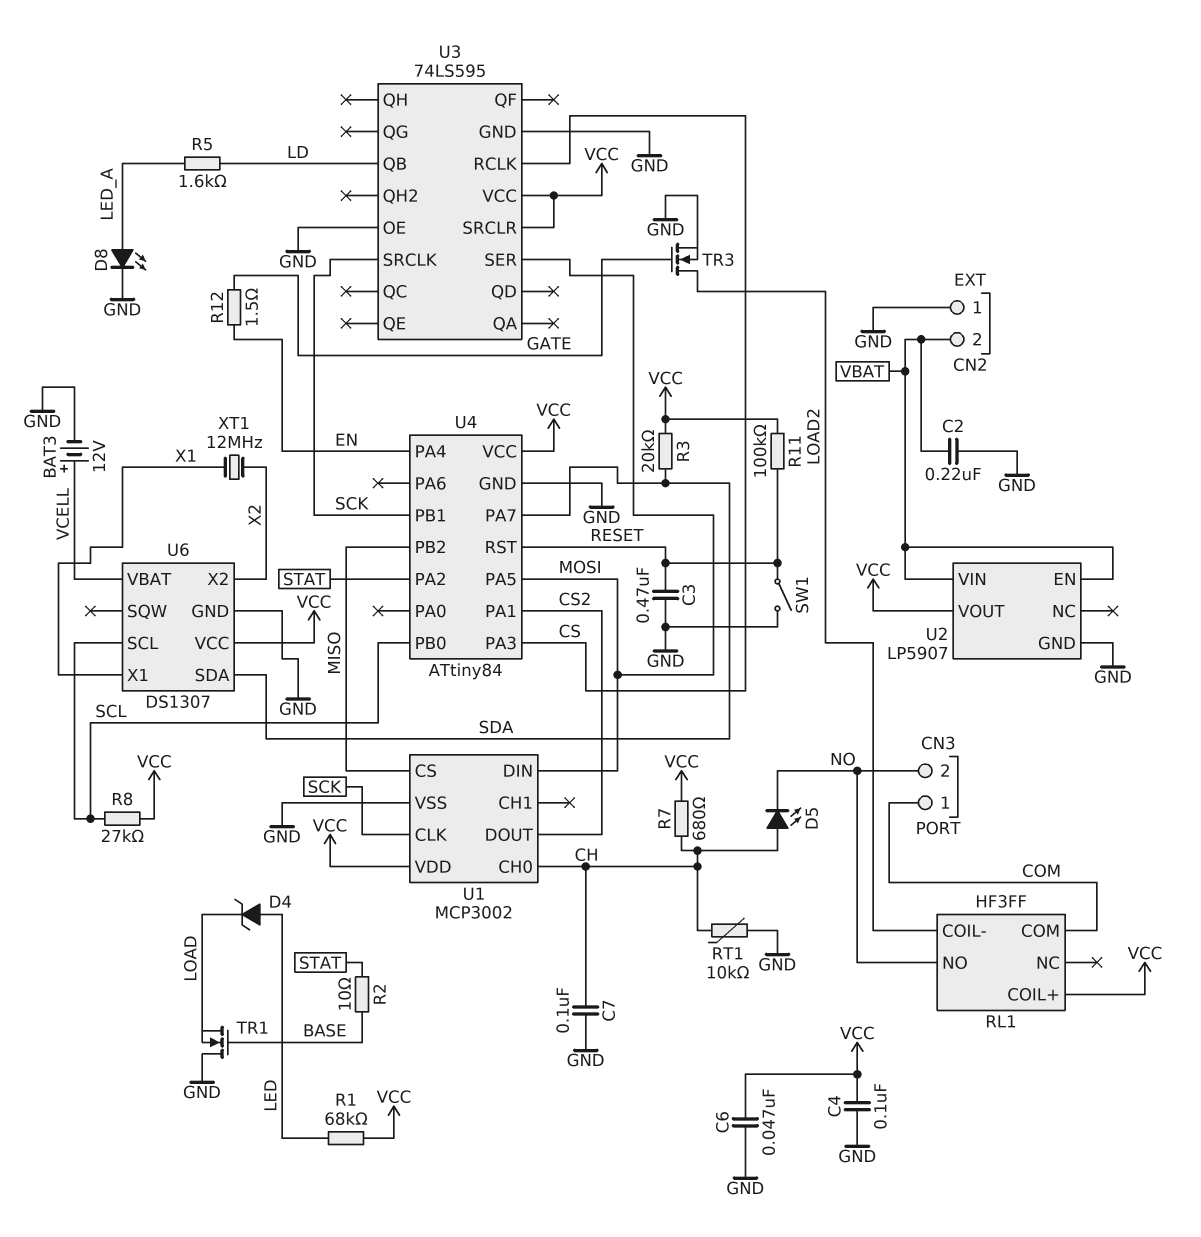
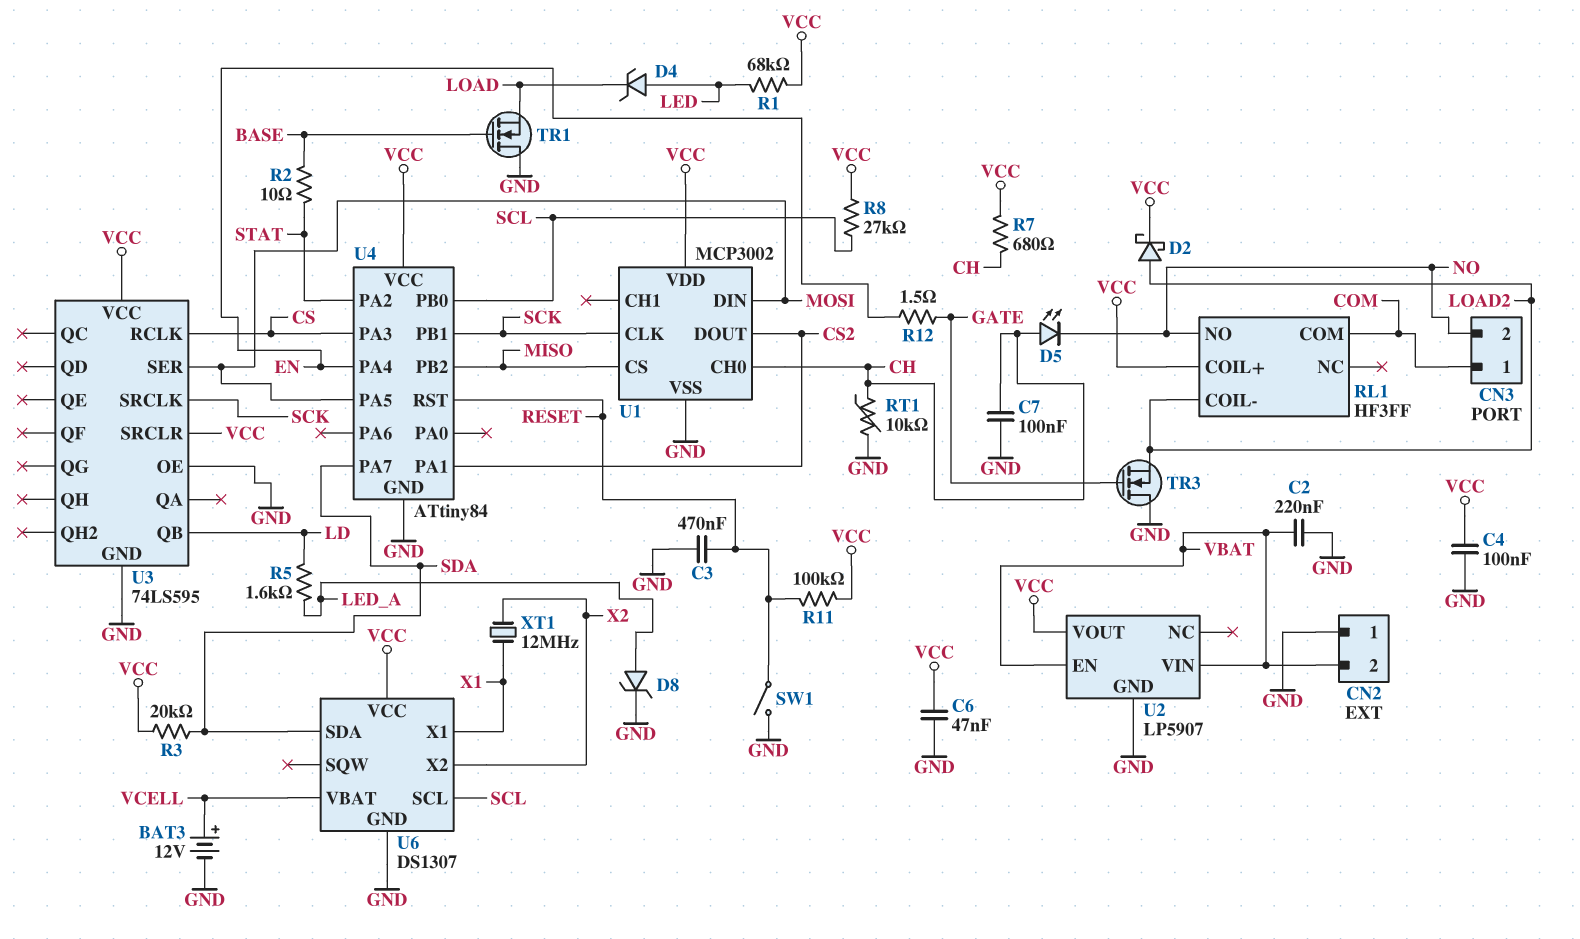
D2: none -> schottky (A LOAD2, K VCC)
D8: LED (A LED_A, K GND) -> zener (A LED_A, K GND)
TR3: NMOS (G GATE, D LOAD2, S GND) -> NMOS (G GATE, D GND, S LOAD2)

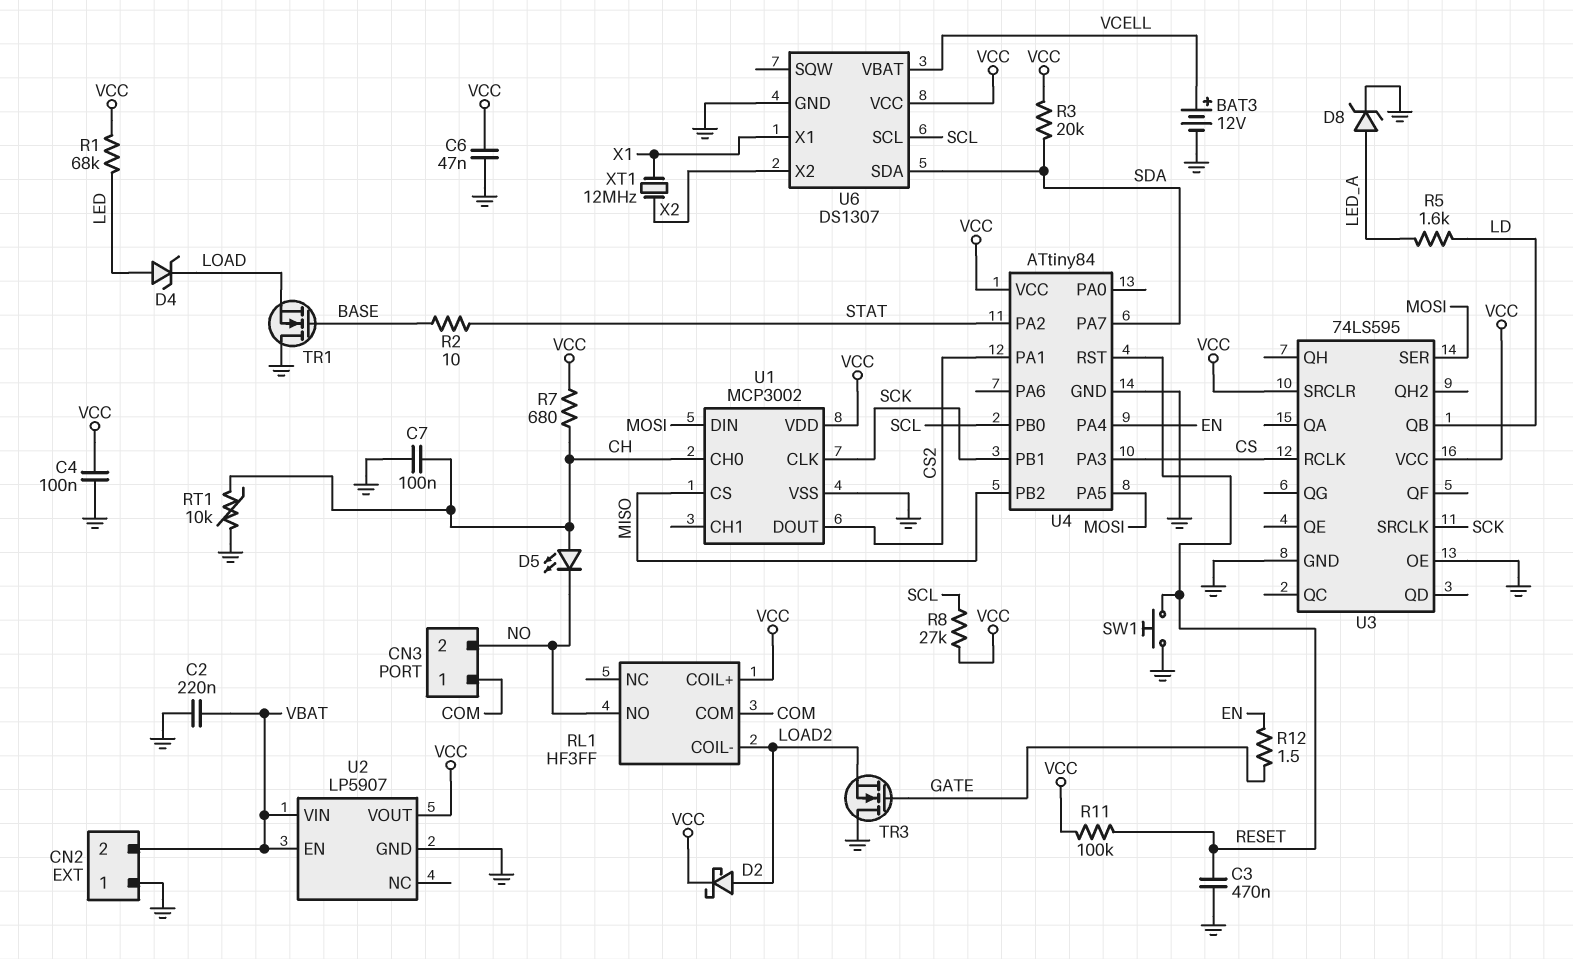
SW1: switch (GND, RESET) -> button (GND, RESET)

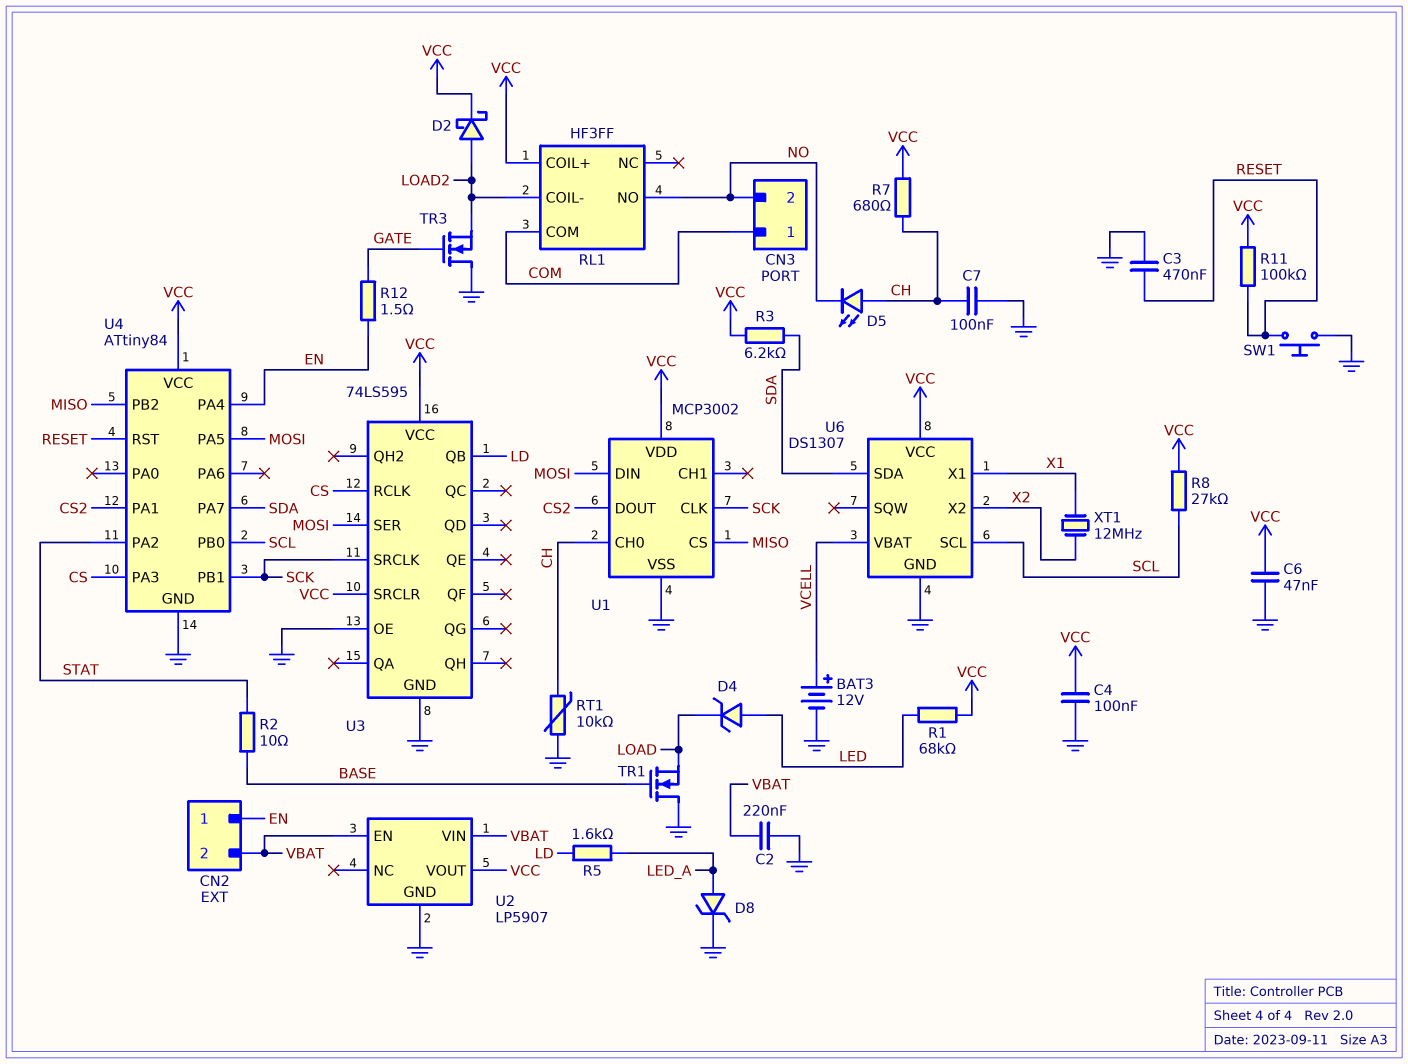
CN2 pin 1: GND -> EN
R3: 20k (SDA, VCC) -> 6.2k (SDA, VCC)

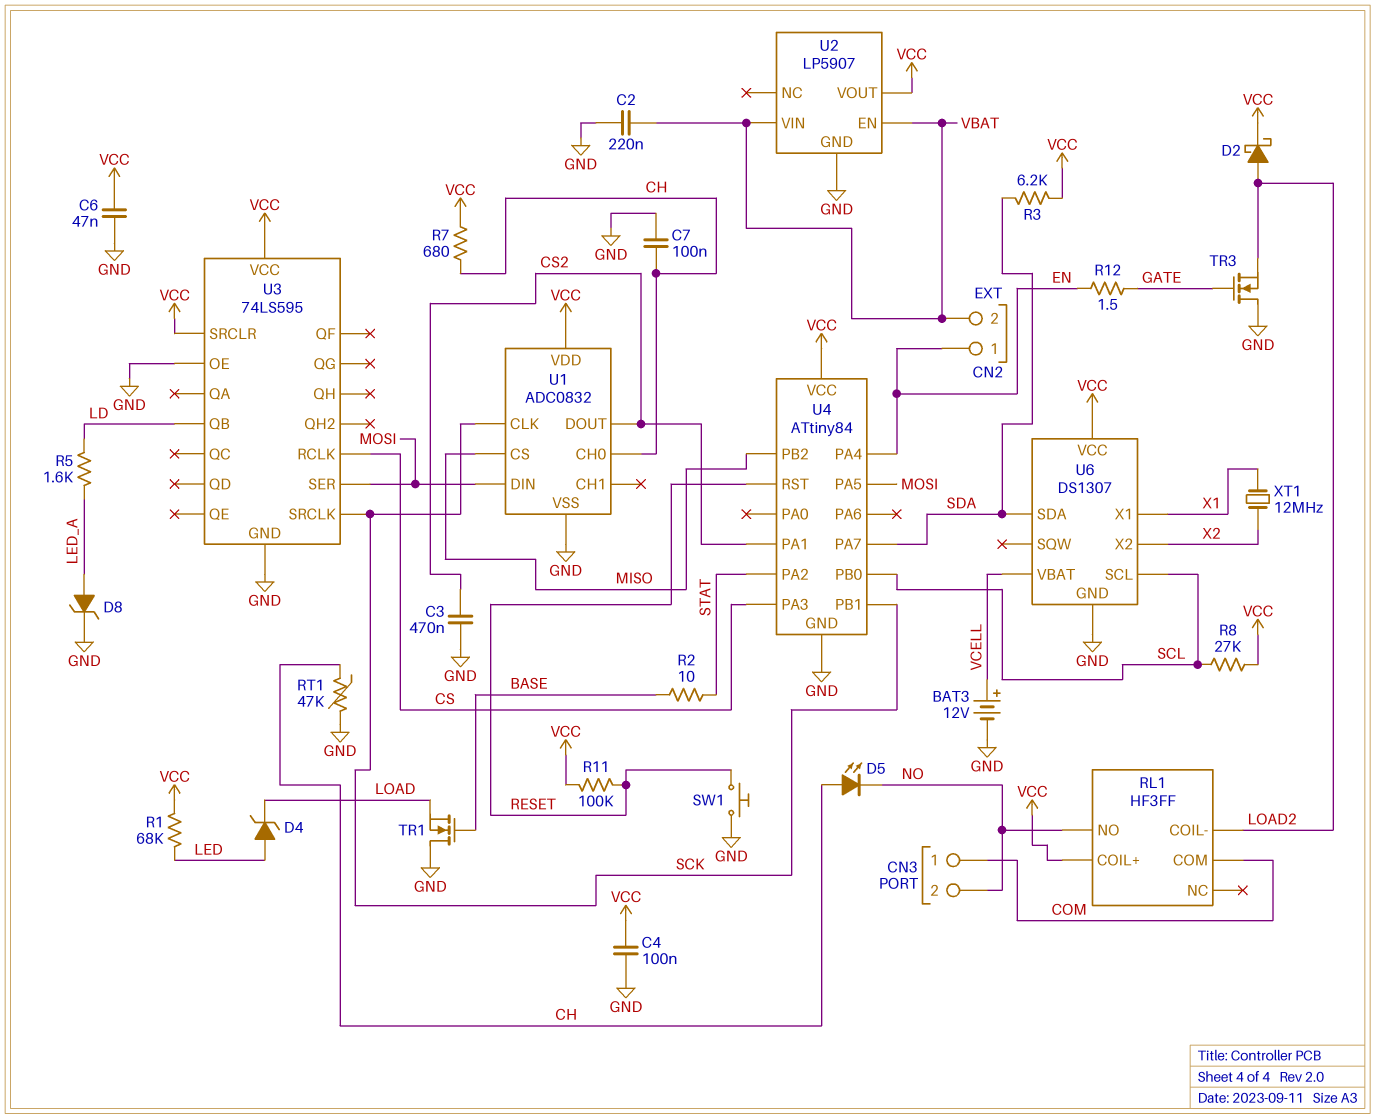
C3: 470nF (GND, RESET) -> 470nF (CS2, GND)
RT1: 10k (CH, GND) -> 47k (CH, GND)
U1: MCP3002 -> ADC0832

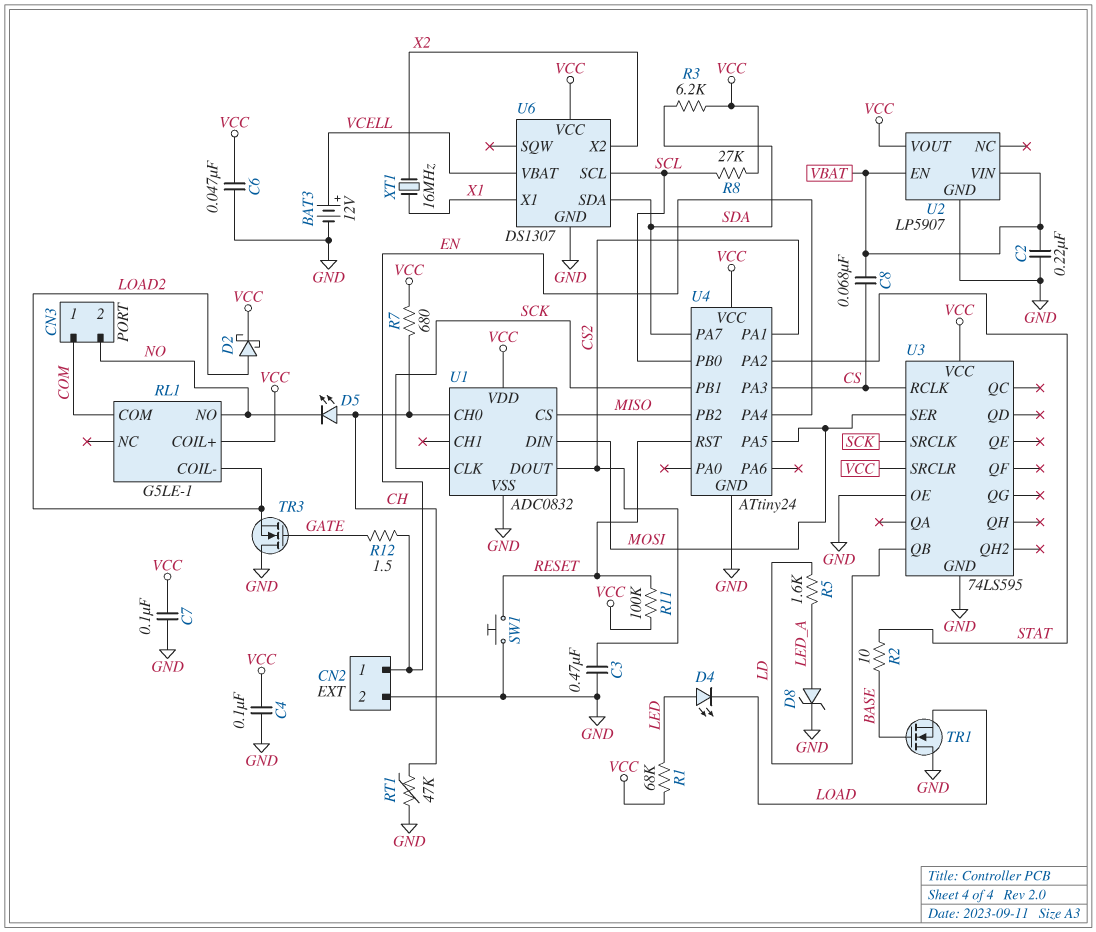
C7: 100nF (CH, GND) -> 100nF (GND, VCC)
C8: none -> 68nF (CS, VBAT)
CN2 pin 2: VBAT -> GND
D4: zener (A LED, K LOAD) -> LED (A LED, K LOAD)
RL1: HF3FF -> G5LE-1
U4: ATtiny84 -> ATtiny24
XT1: 12MHz (X1, X2) -> 16MHz (X1, X2)

